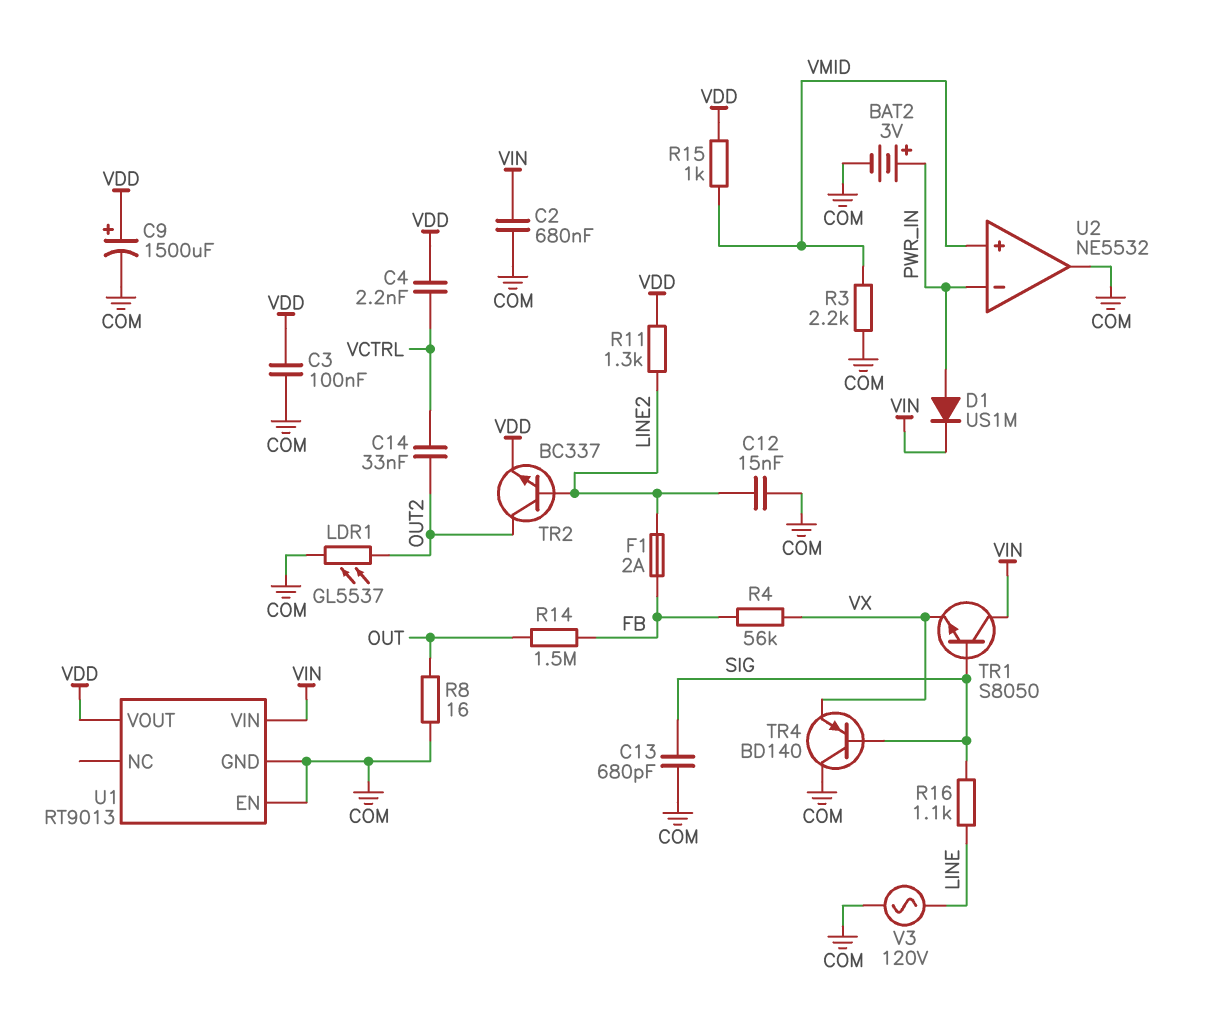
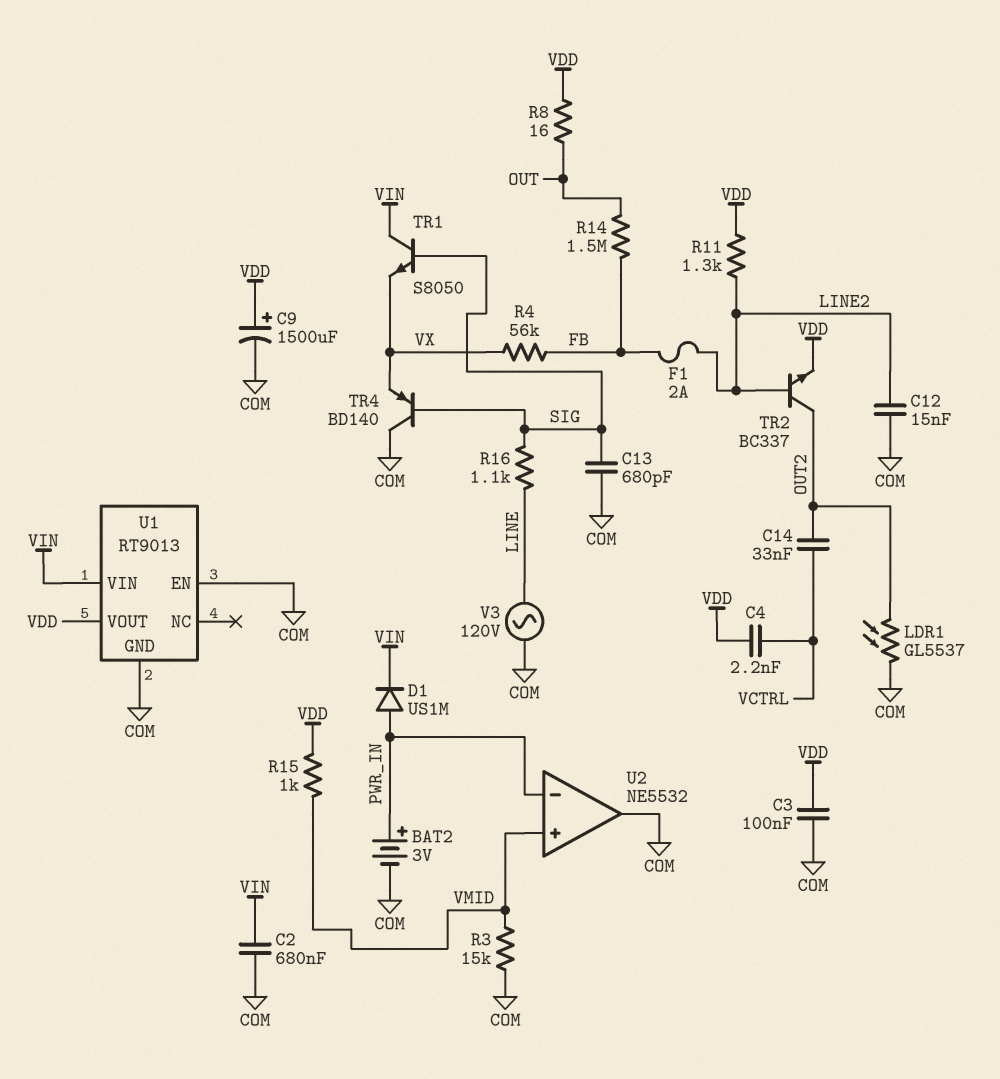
R3: 2.2k (COM, VMID) -> 15k (COM, VMID)
R8: 16 (COM, OUT) -> 16 (OUT, VDD)

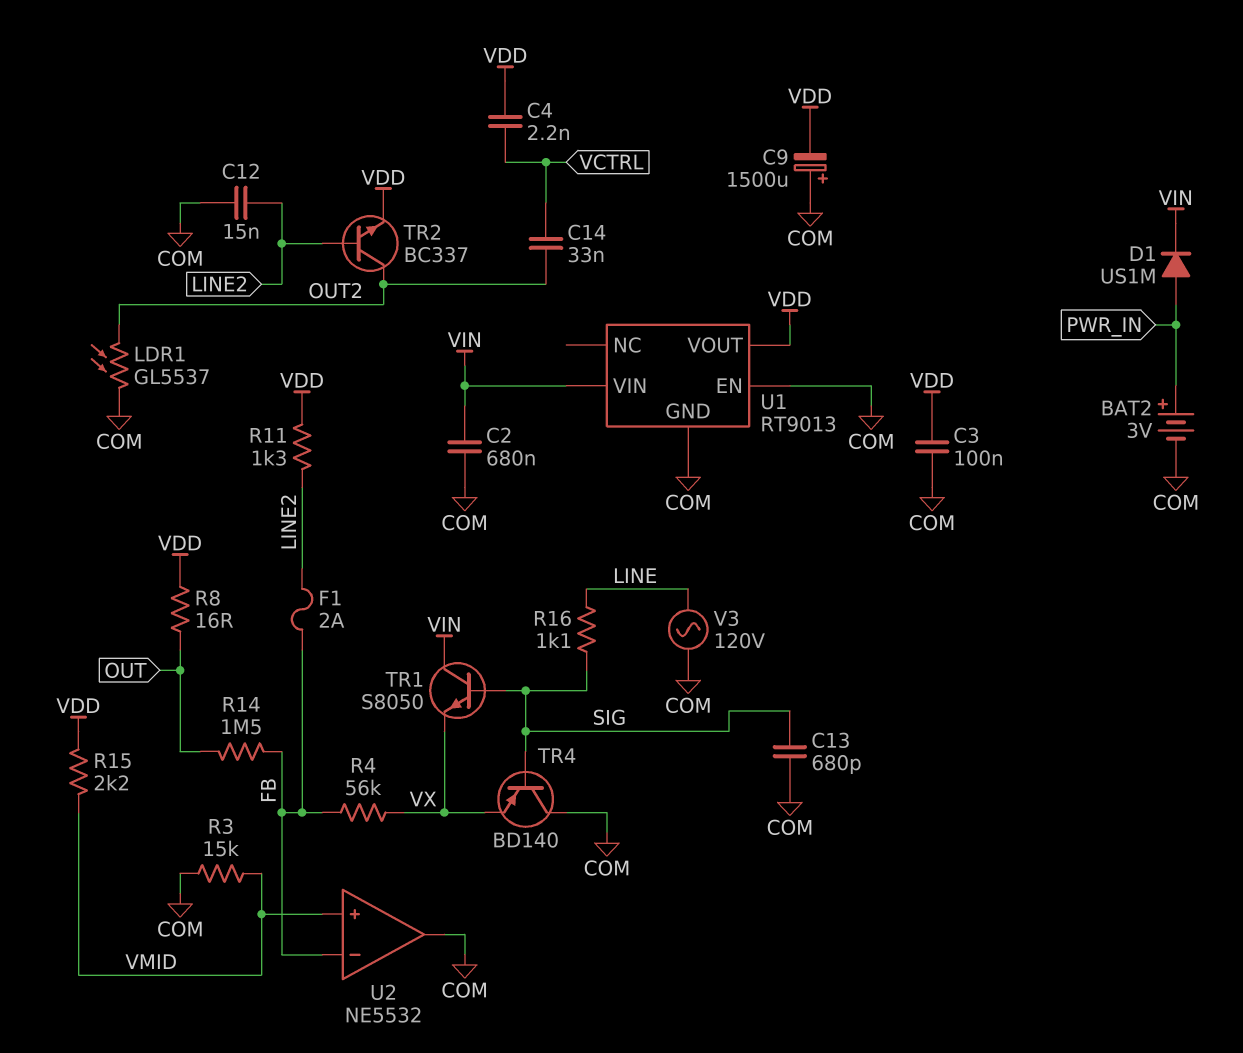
C9: 1500uF (plus VDD, minus COM) -> 1500uF (plus COM, minus VDD)
R15: 1k (VDD, VMID) -> 2.2k (VDD, VMID)
U2 pin in-: PWR_IN -> FB

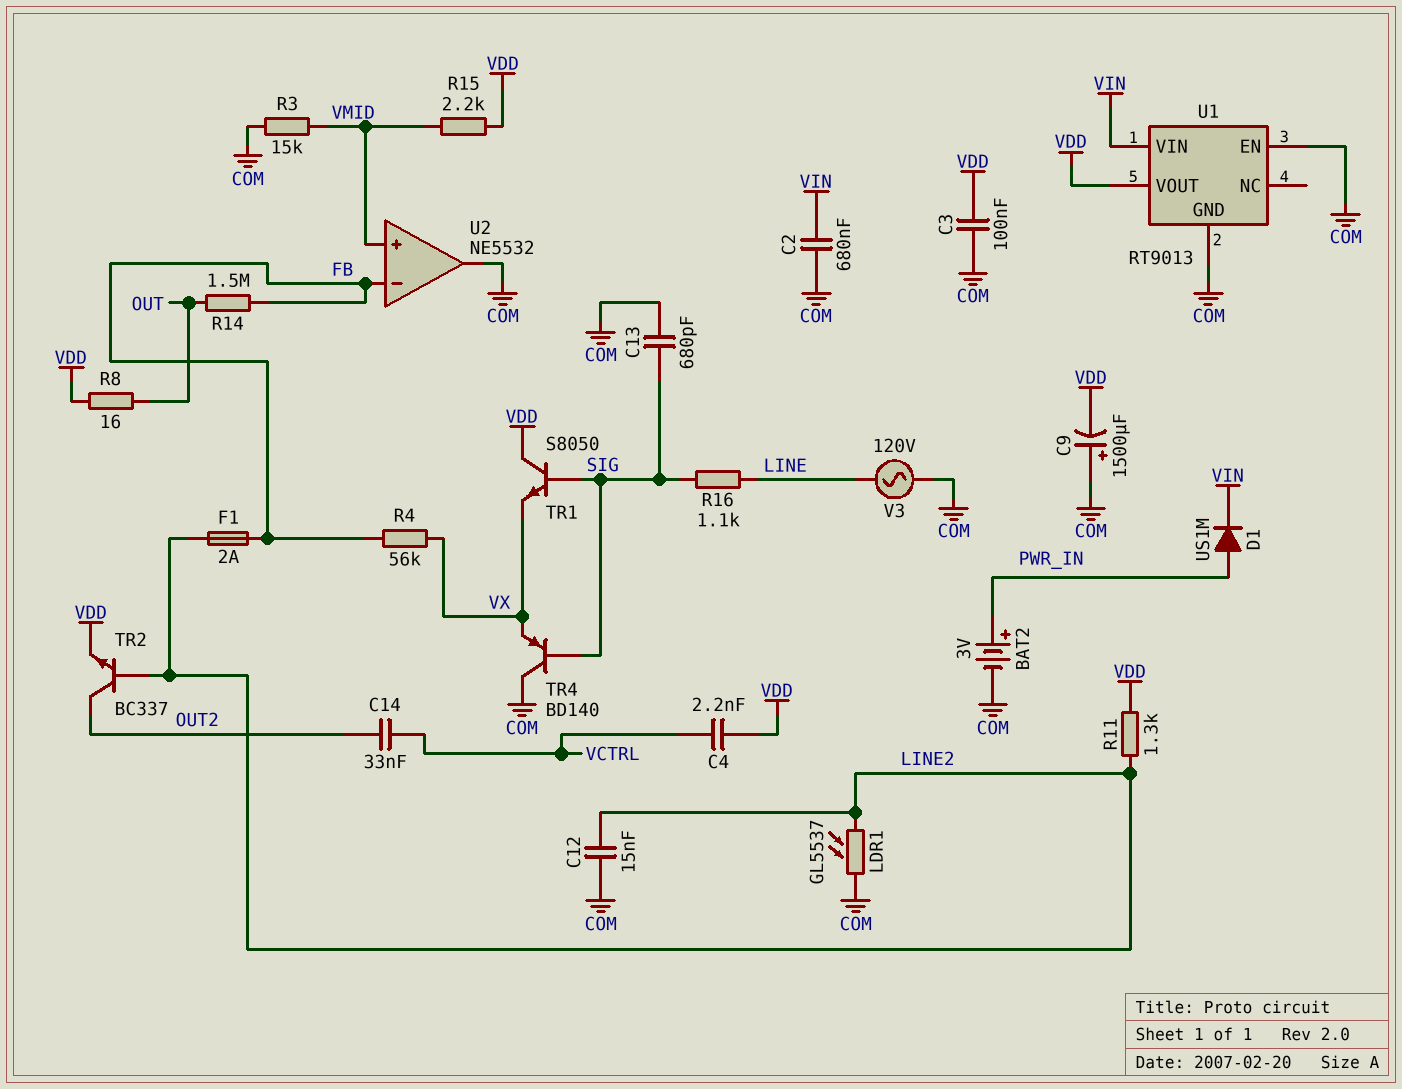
LDR1: GL5537 (COM, OUT2) -> GL5537 (COM, LINE2)
TR1: NPN S8050 (B SIG, C VIN, E VX) -> NPN S8050 (B SIG, C VDD, E VX)

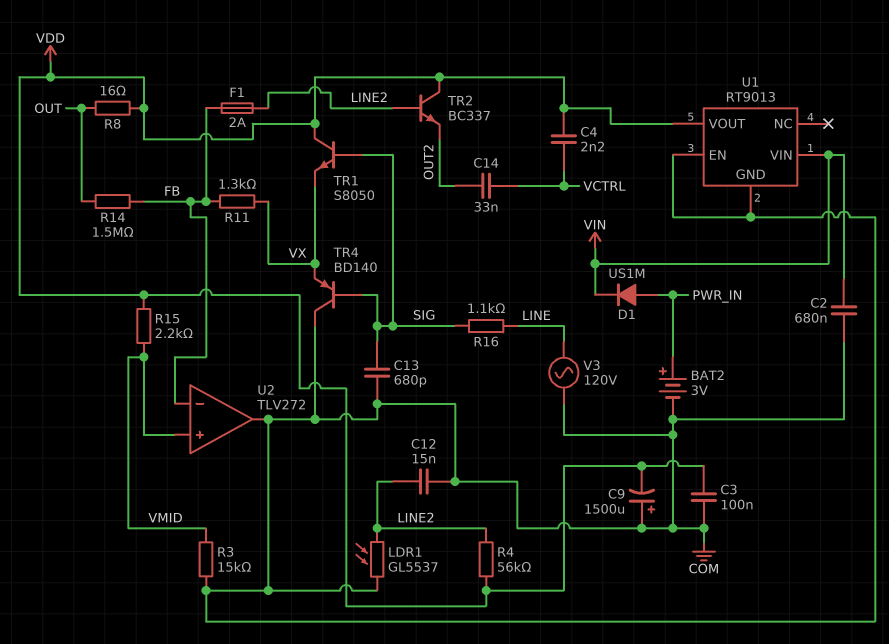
R4: 56k (FB, VX) -> 56k (LINE2, VDD)
R11: 1.3k (LINE2, VDD) -> 1.3k (FB, VX)
TR2: NPN BC337 (B LINE2, C OUT2, E VDD) -> NPN BC337 (B LINE2, C VDD, E OUT2)
U2: NE5532 -> TLV272

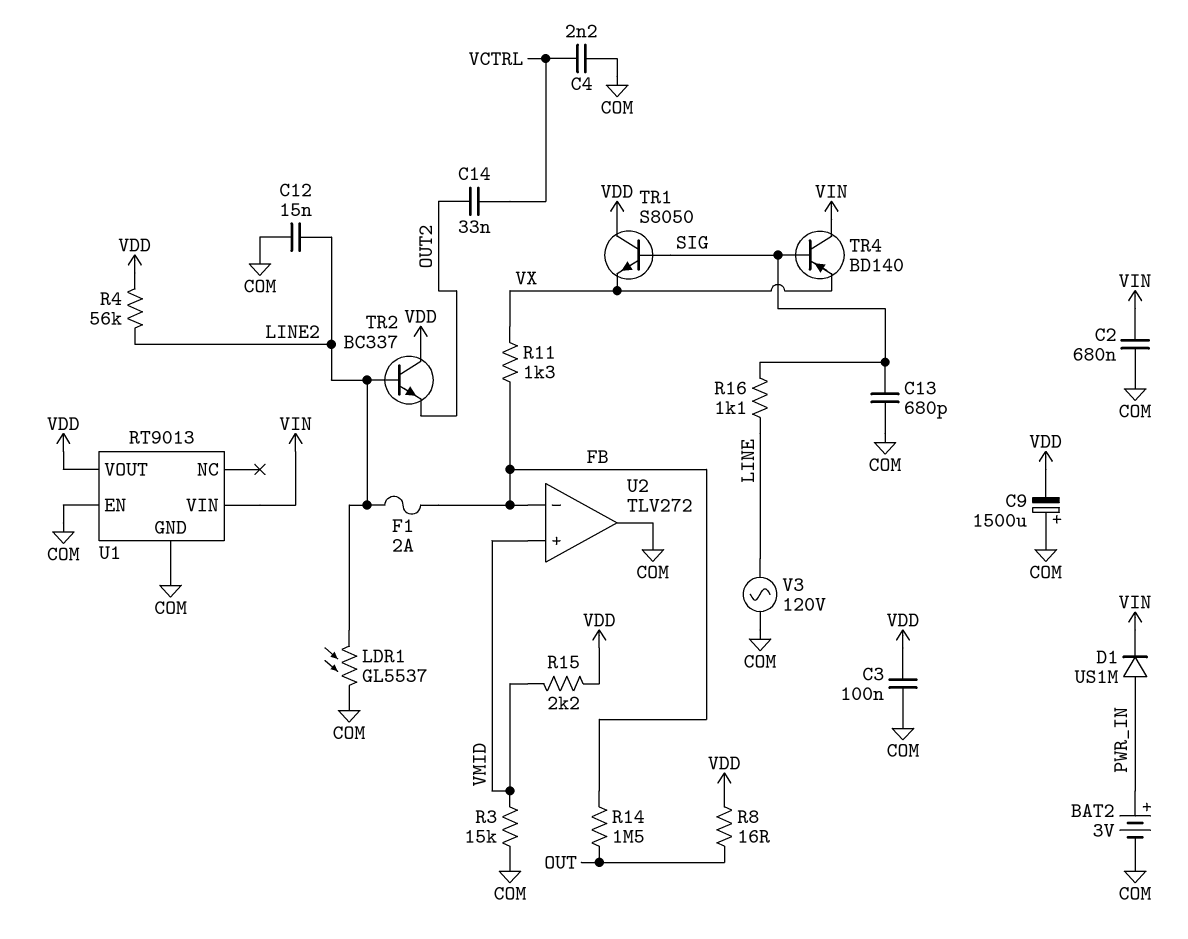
C4: 2.2nF (VCTRL, VDD) -> 2.2nF (COM, VCTRL)
TR4: PNP BD140 (B SIG, C COM, E VX) -> PNP BD140 (B SIG, C VIN, E VX)

